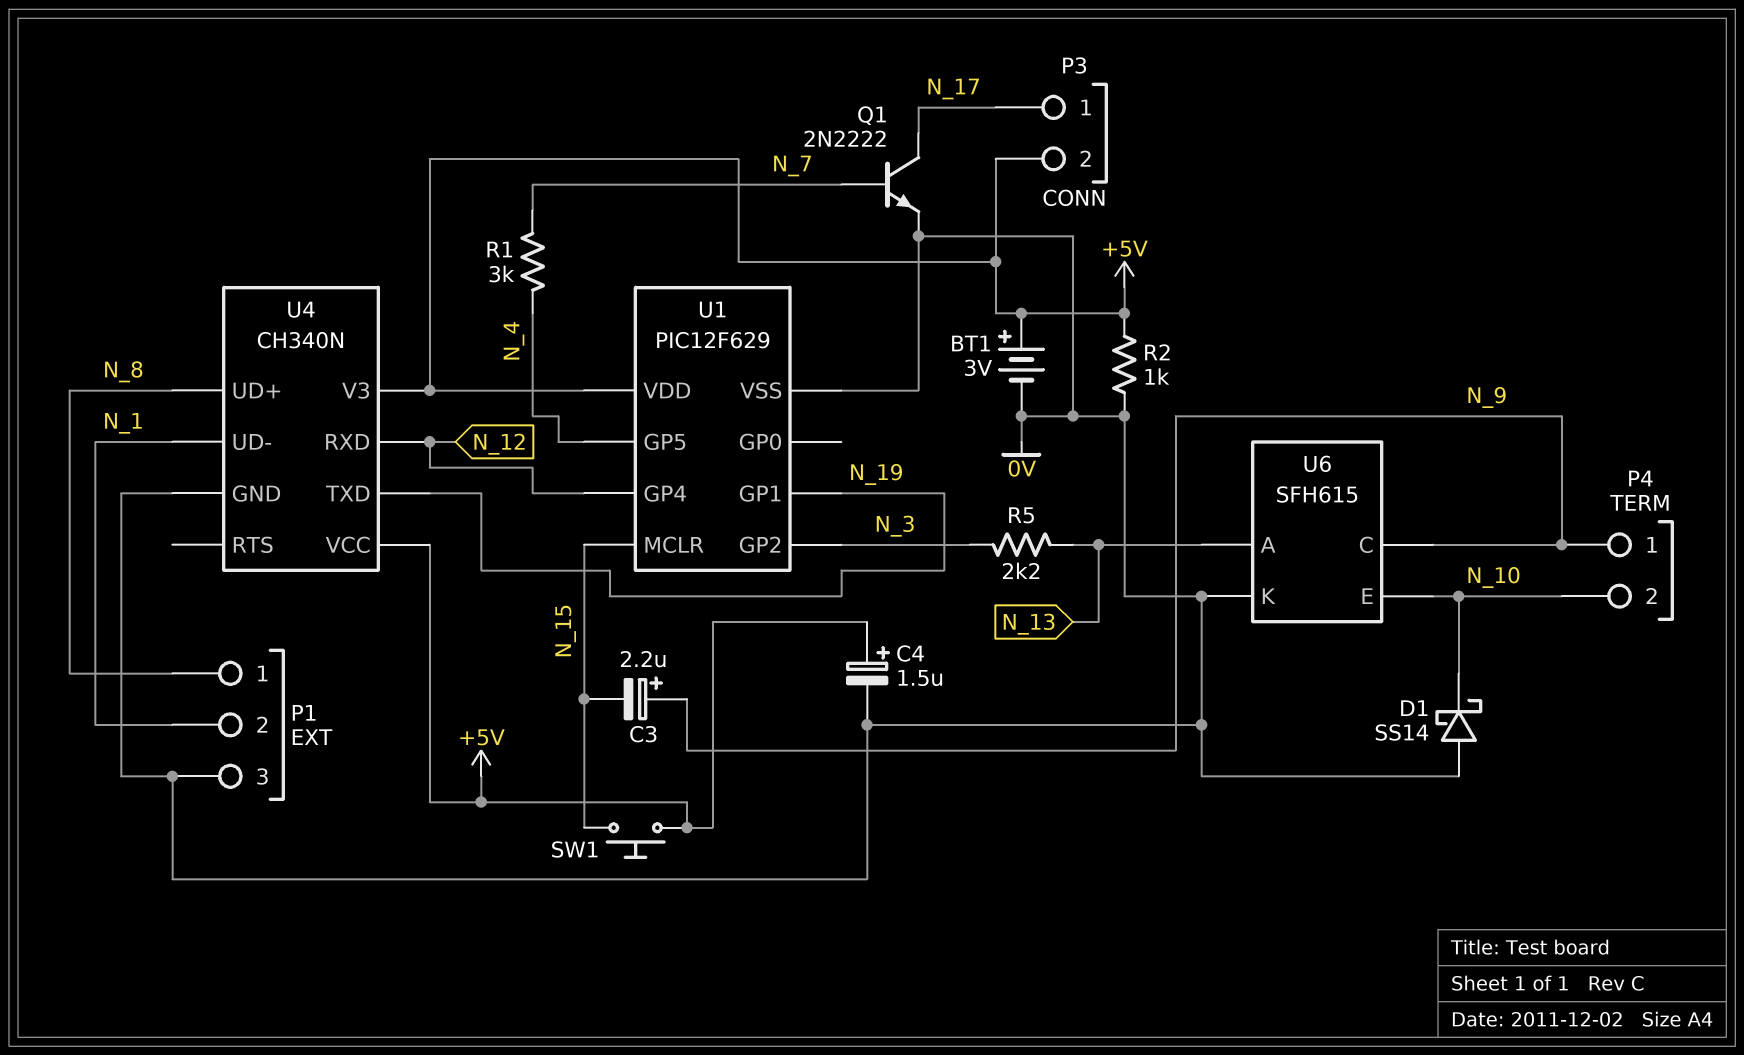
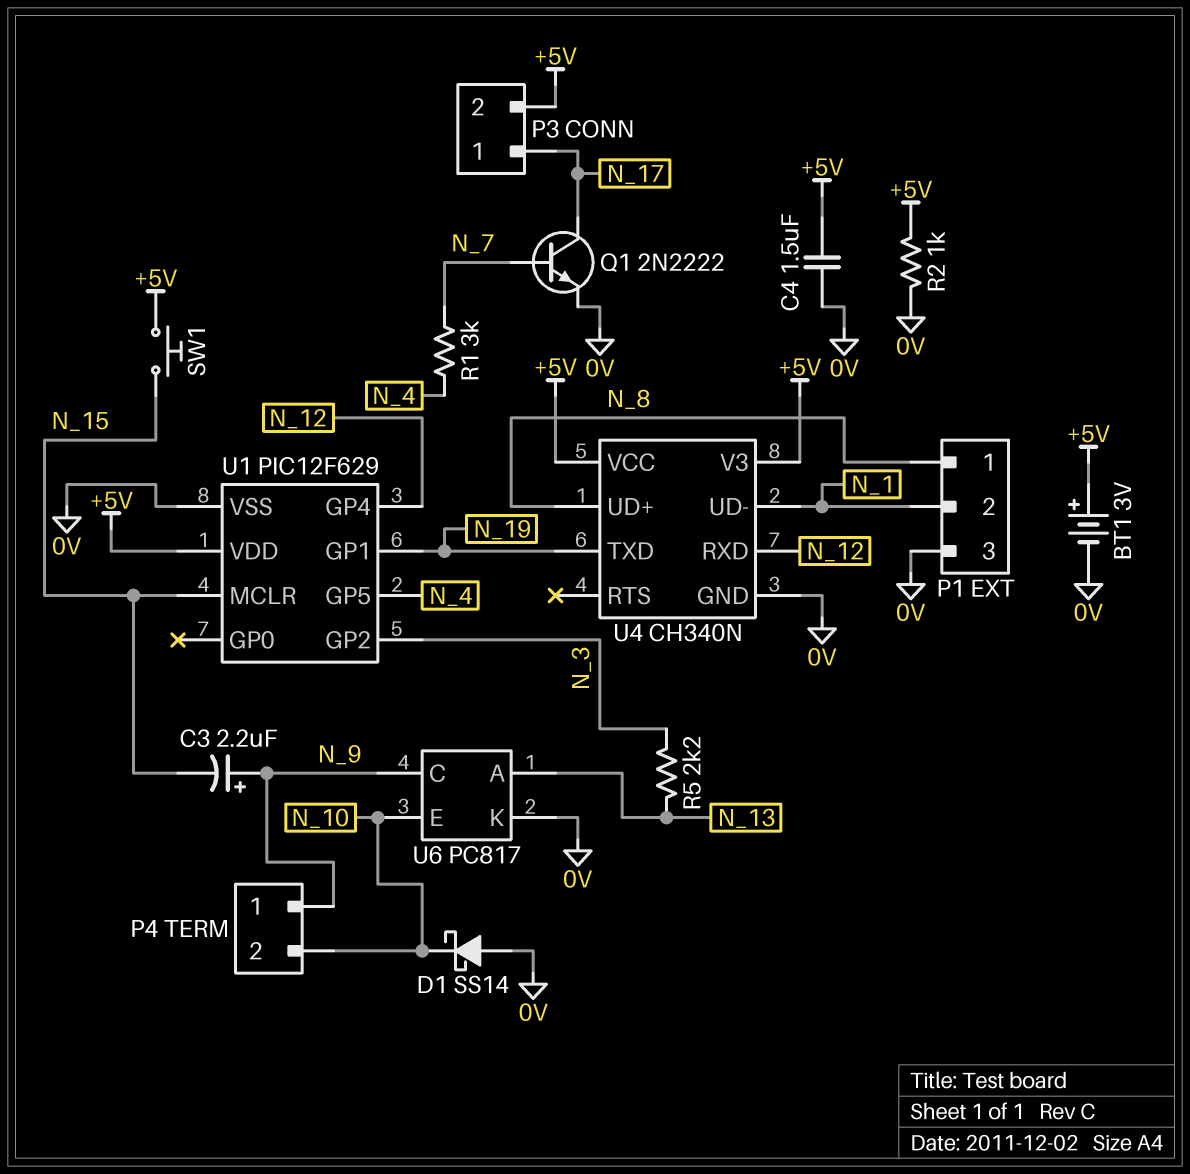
C4: 1.5uF (plus +5V, minus 0V) -> 1.5uF (+5V, 0V)
U6: SFH615 -> PC817

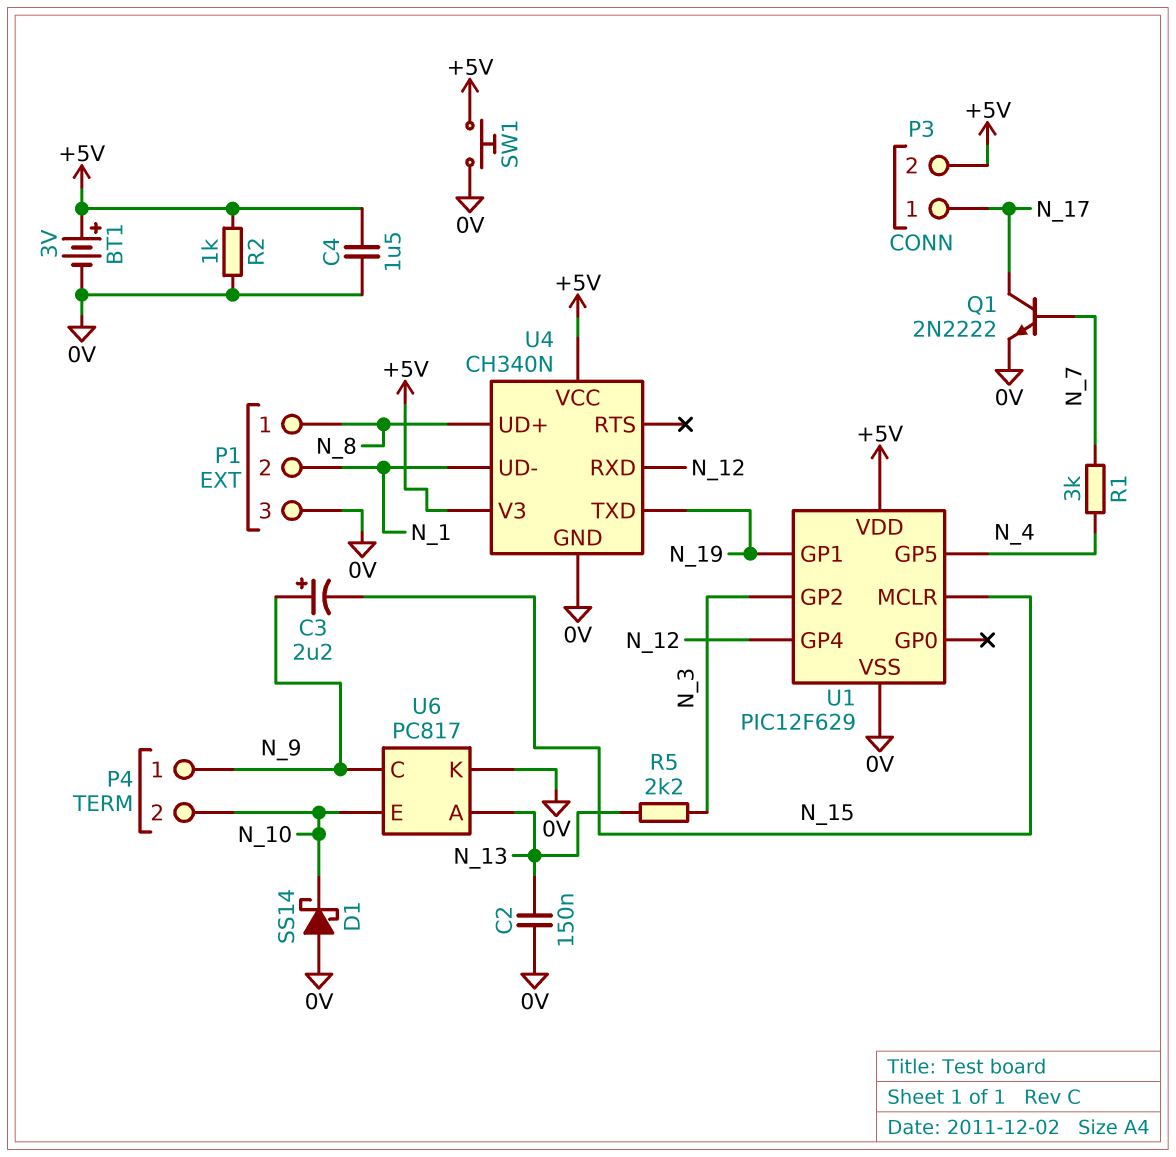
C2: none -> 150nF (0V, N_13)
SW1: button (+5V, N_15) -> button (+5V, 0V)

